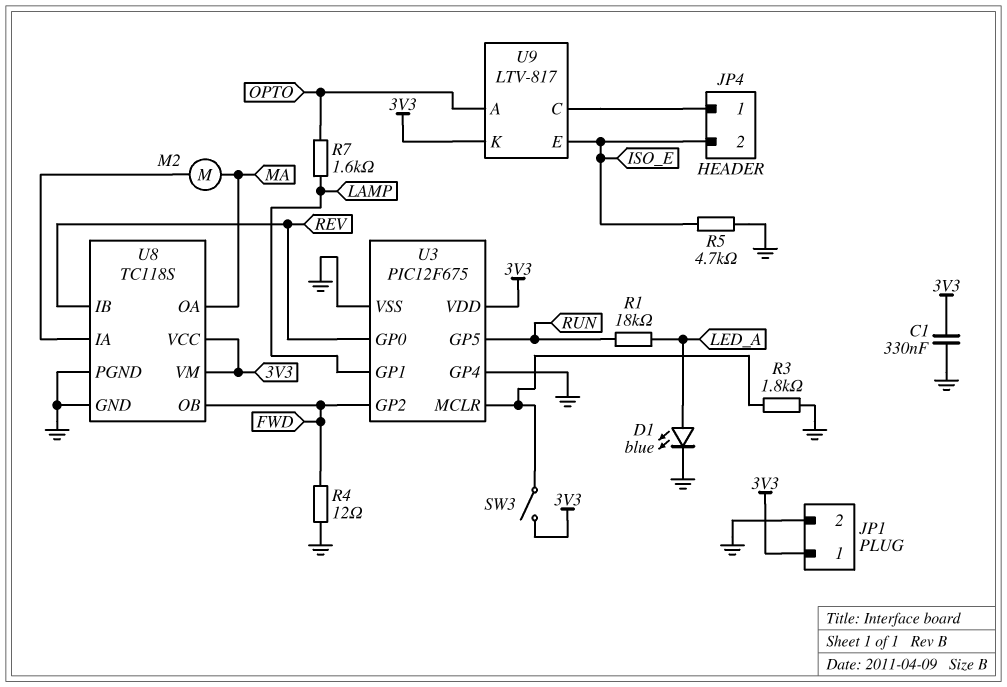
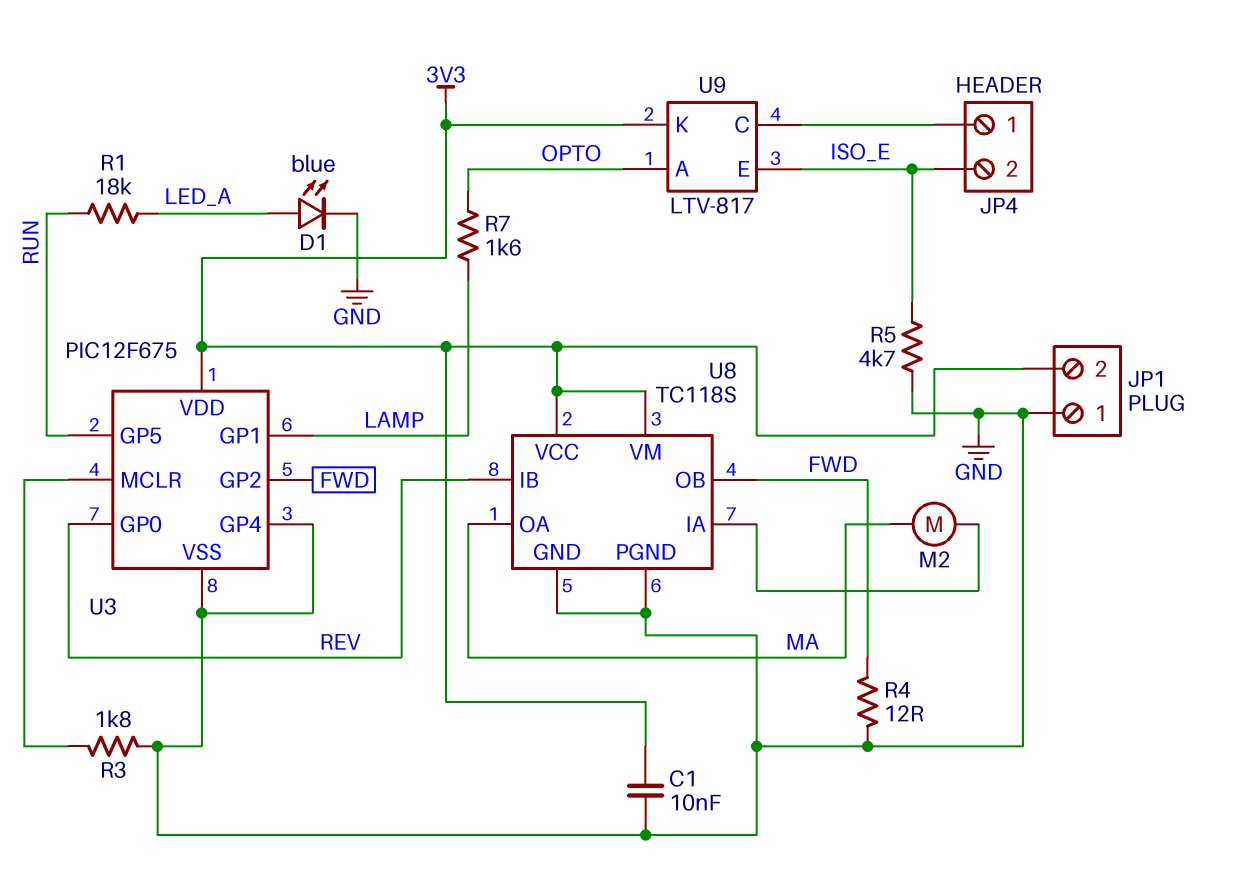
C1: 330nF (3V3, GND) -> 10nF (3V3, GND)
JP1 pin 1: 3V3 -> GND
JP1 pin 2: GND -> 3V3
SW3: switch (3V3, U3/MCLR) -> none

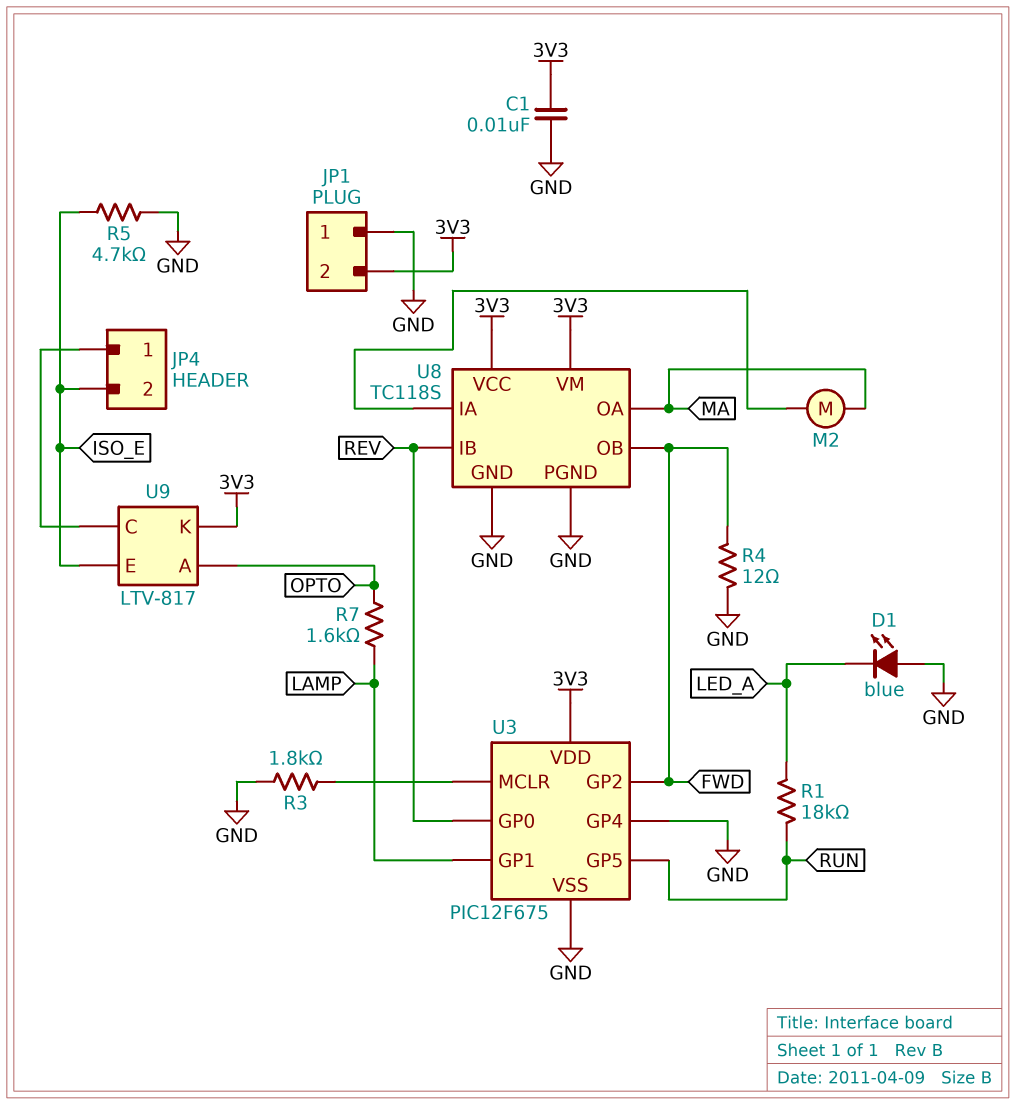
D1: LED blue (A LED_A, K GND) -> LED blue (A GND, K LED_A)

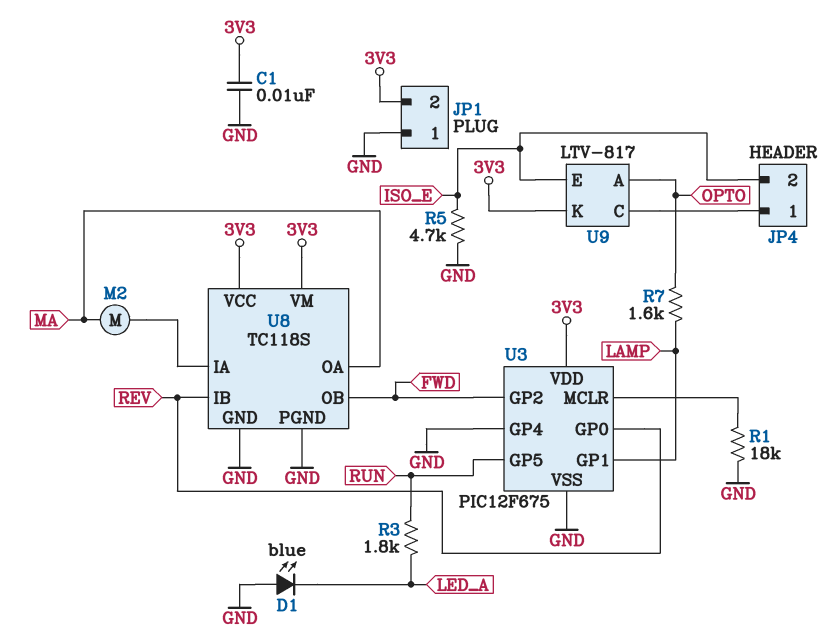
R1: 18k (LED_A, RUN) -> 18k (GND, U3/MCLR)
R3: 1.8k (GND, U3/MCLR) -> 1.8k (LED_A, RUN)
R4: 12 (FWD, GND) -> none

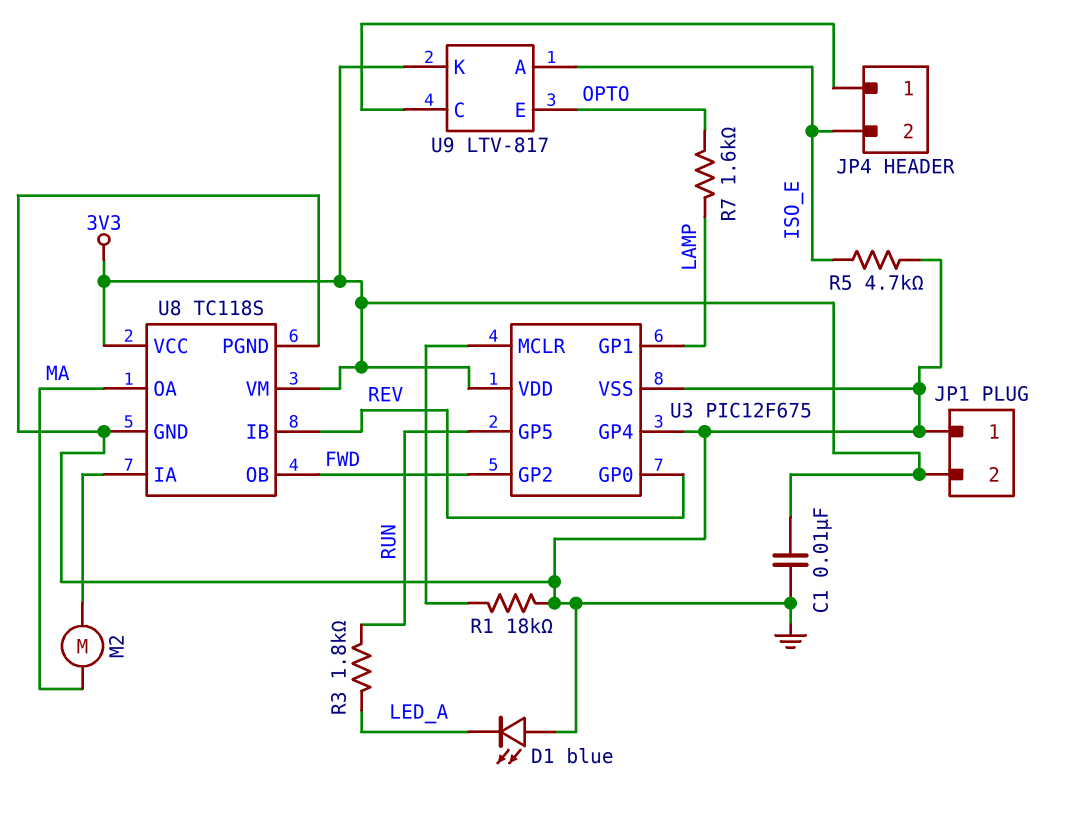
U9 pin A: OPTO -> ISO_E
U9 pin E: ISO_E -> OPTO

